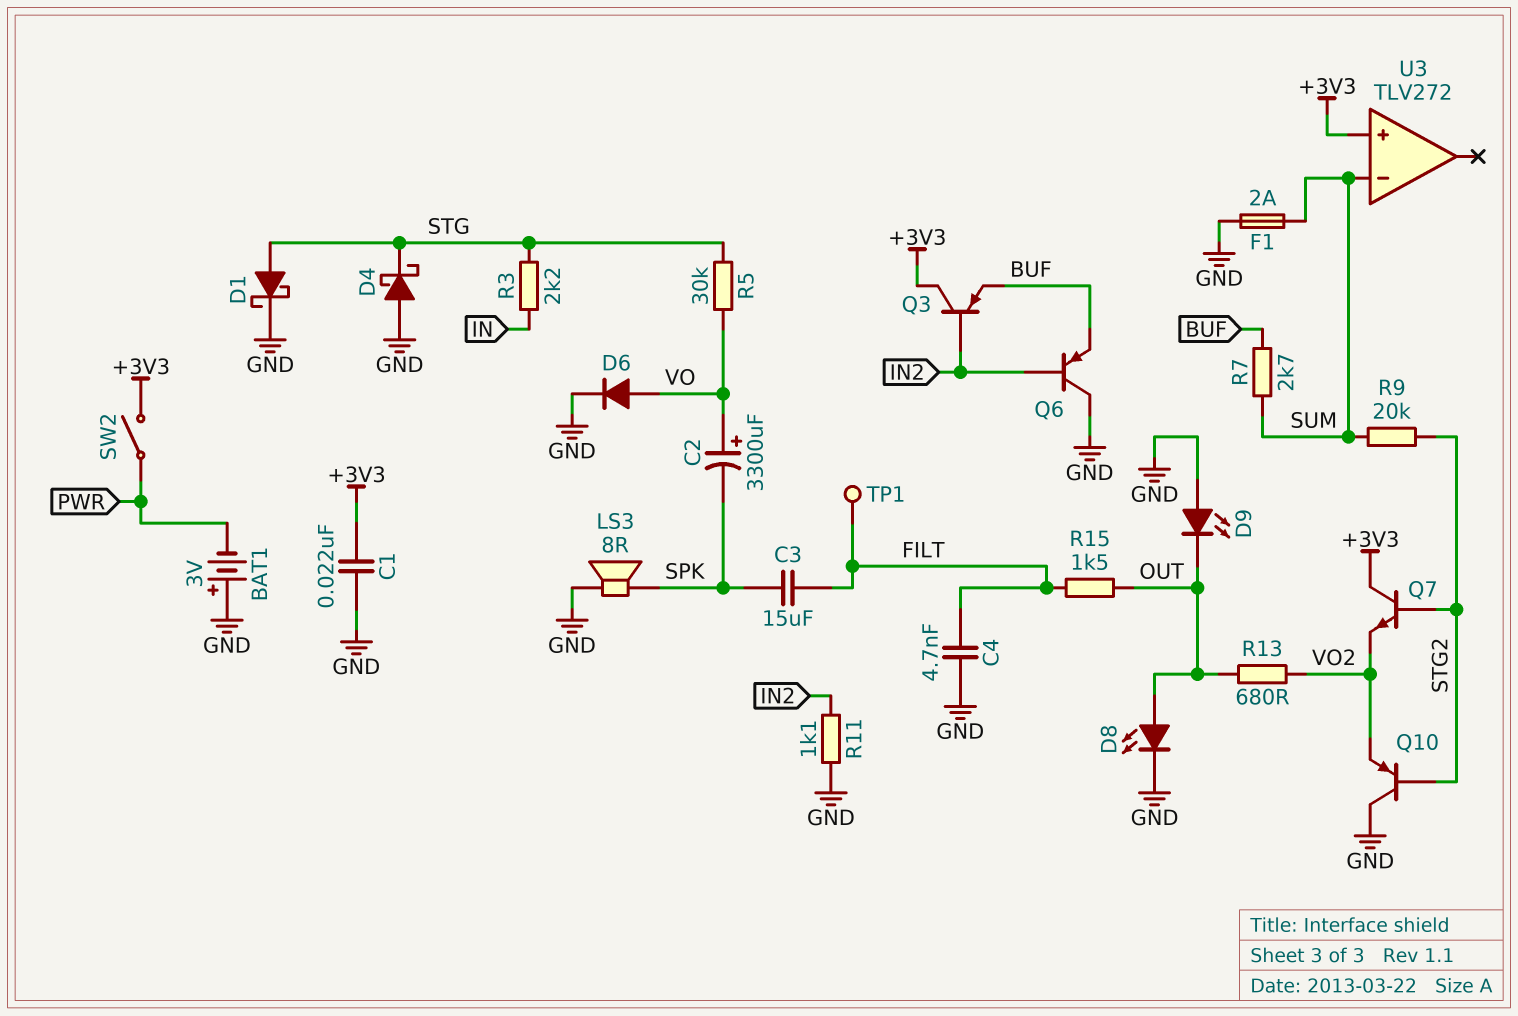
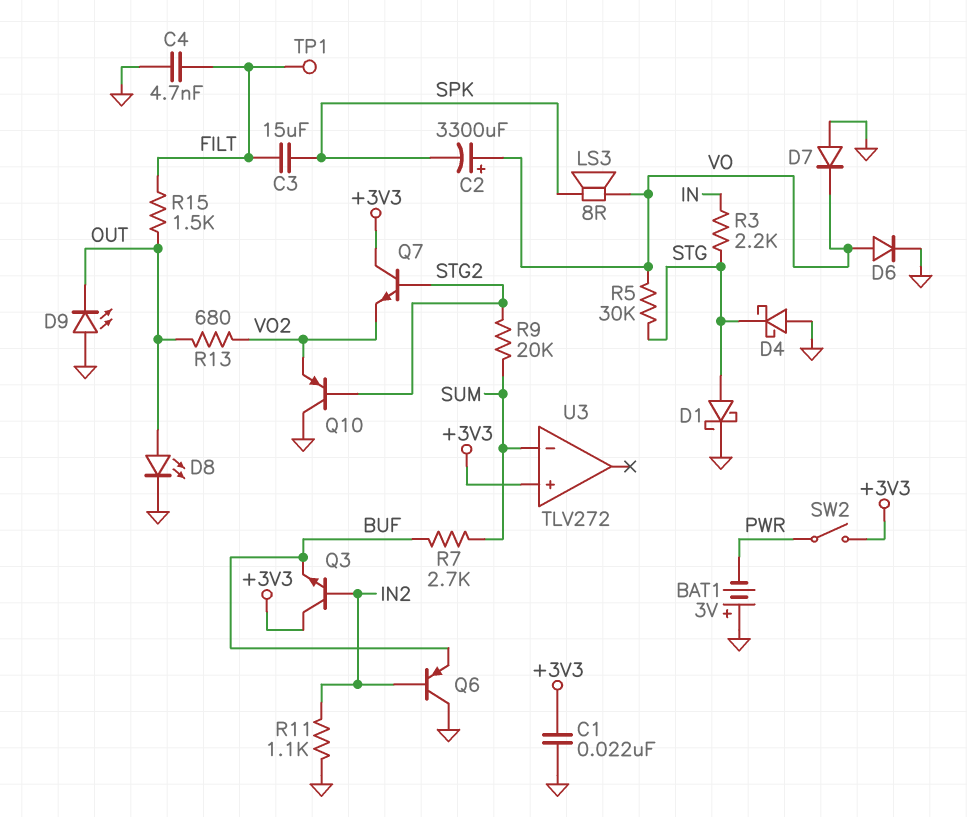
D7: none -> diode (A GND, K VO)
F1: 2A (GND, SUM) -> none
LS3: speaker 8R (GND, SPK) -> speaker 8R (SPK, VO)
Q3: PNP (B IN2, C +3V3, E BUF) -> NPN (B IN2, C +3V3, E BUF)

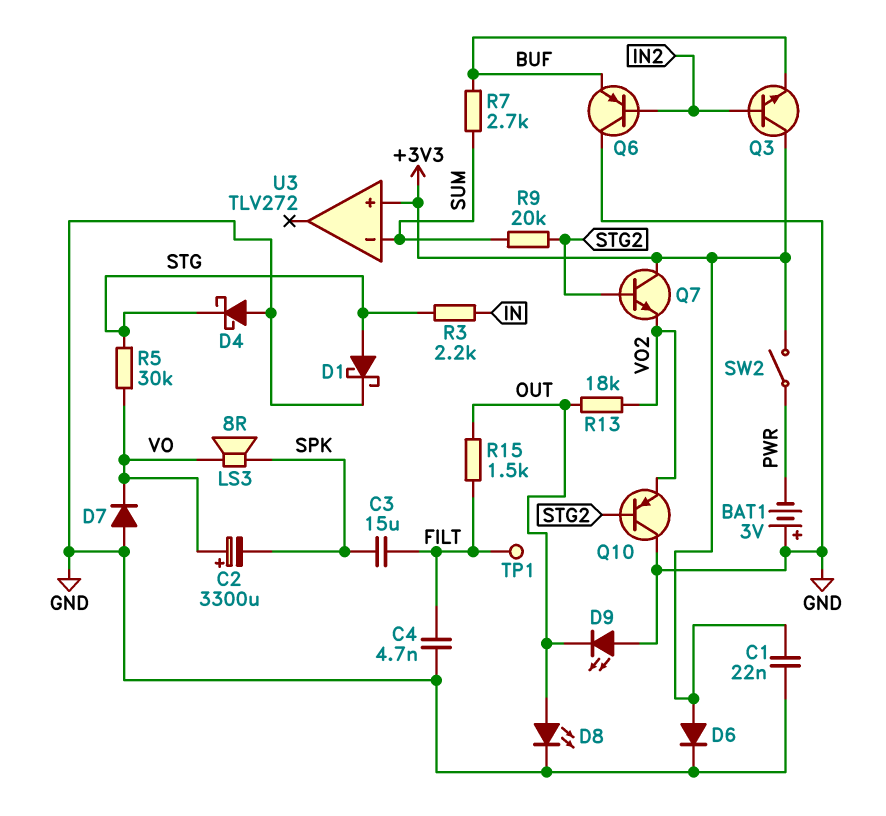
D6: diode (A VO, K GND) -> diode (A +3V3, K GND)
R11: 1.1k (GND, IN2) -> none
R13: 680 (OUT, VO2) -> 18k (OUT, VO2)

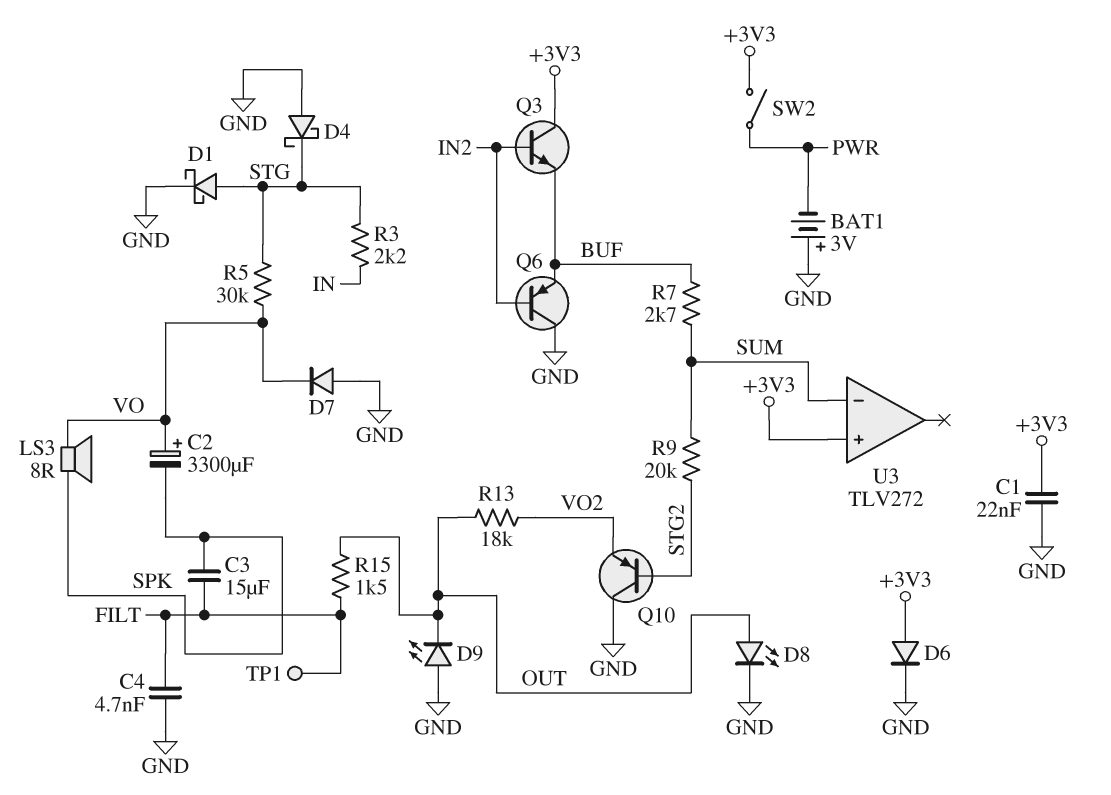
Q7: NPN (B STG2, C +3V3, E VO2) -> none

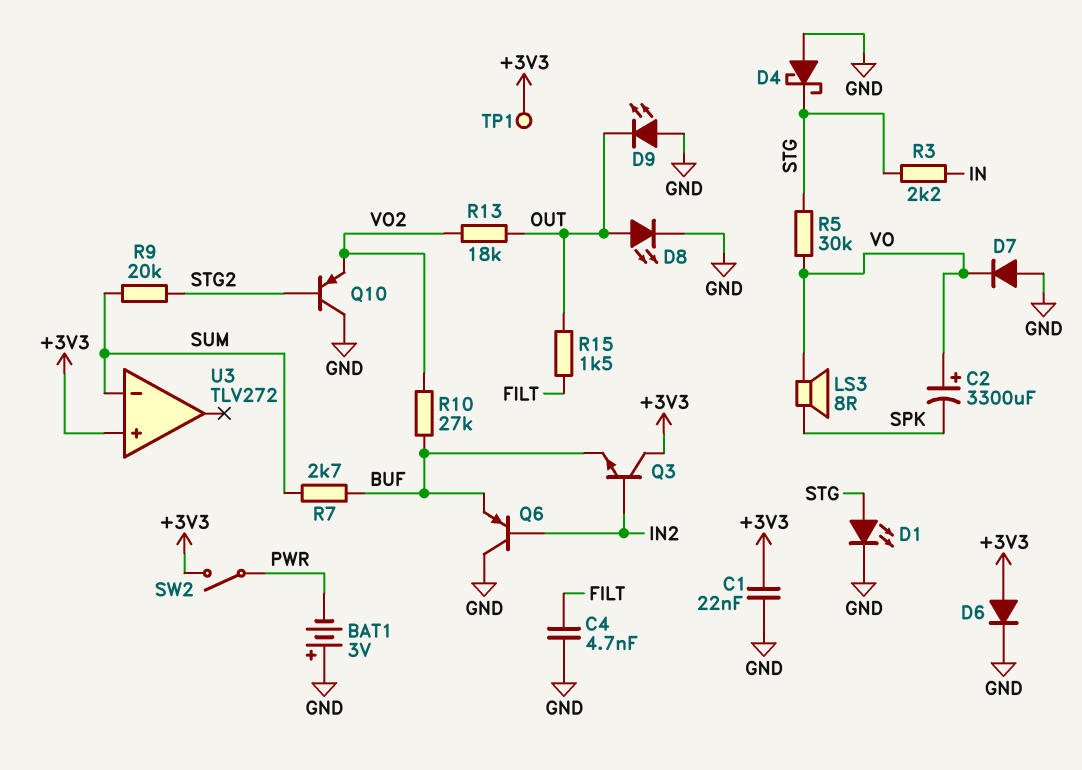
C3: 15uF (FILT, SPK) -> none
D1: schottky (A STG, K GND) -> LED (A STG, K GND)
R10: none -> 27k (BUF, VO2)
TP1: test point (FILT) -> test point (+3V3)

